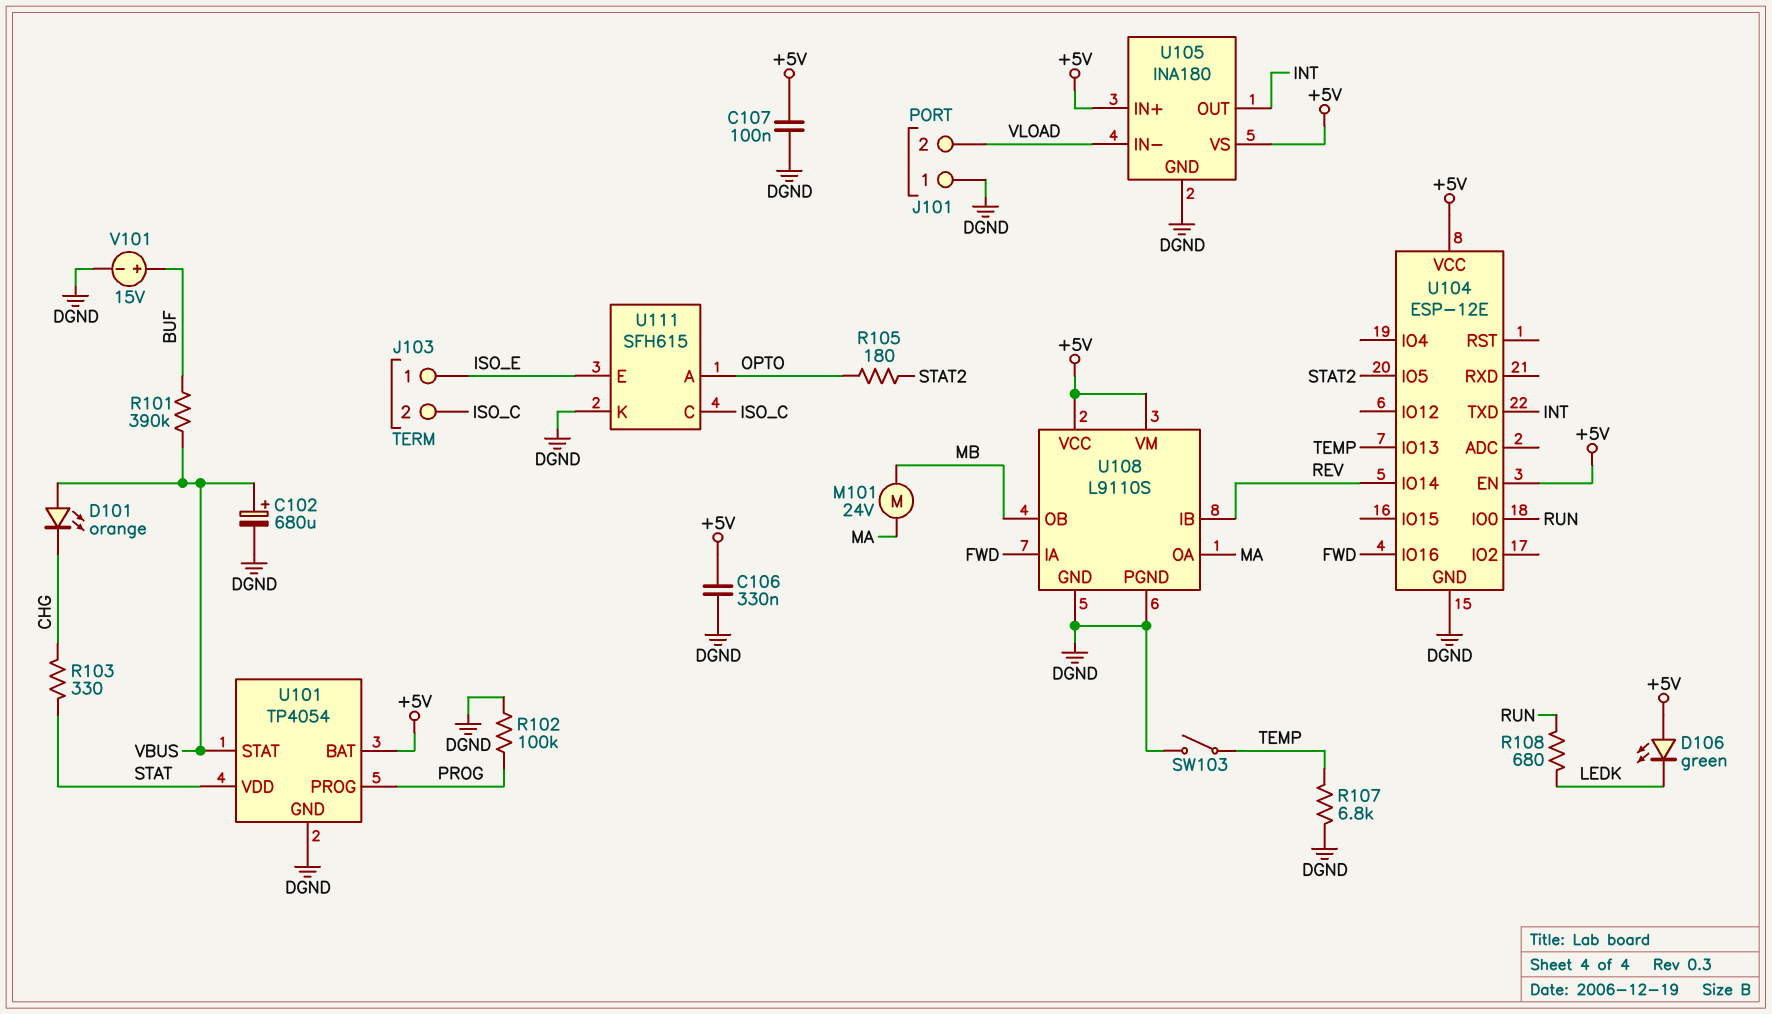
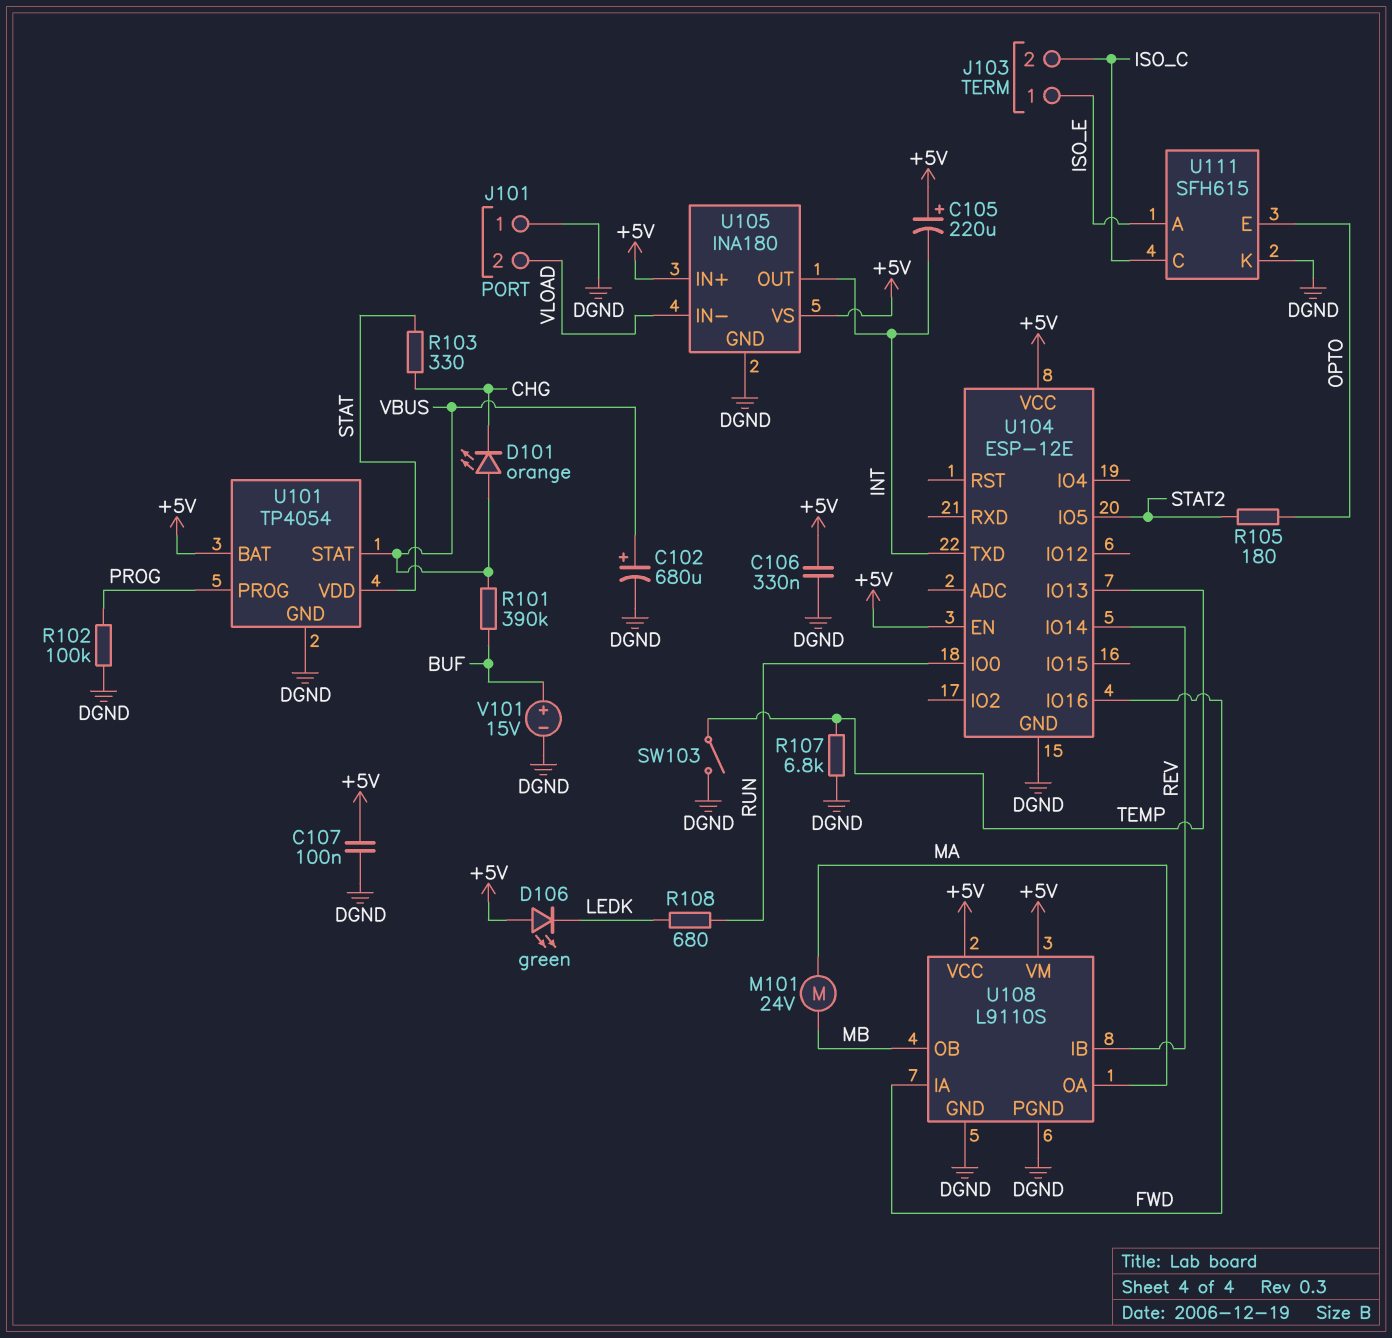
C105: none -> 220uF (plus +5V, minus INT)
U111 pin A: OPTO -> ISO_E
U111 pin E: ISO_E -> OPTO

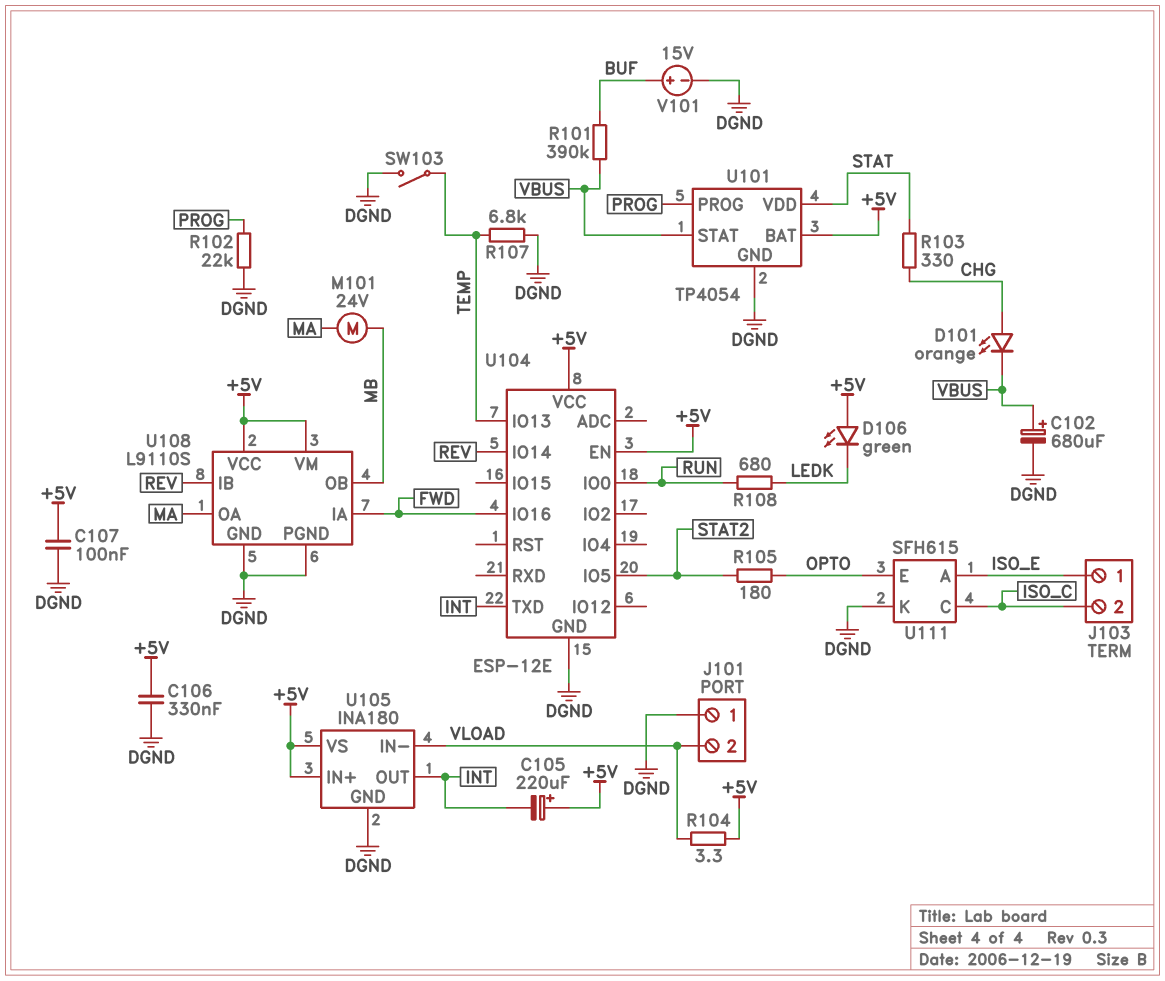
D101: LED orange (A VBUS, K CHG) -> LED orange (A CHG, K VBUS)
R102: 100k (DGND, PROG) -> 22k (DGND, PROG)
R104: none -> 3.3 (+5V, VLOAD)

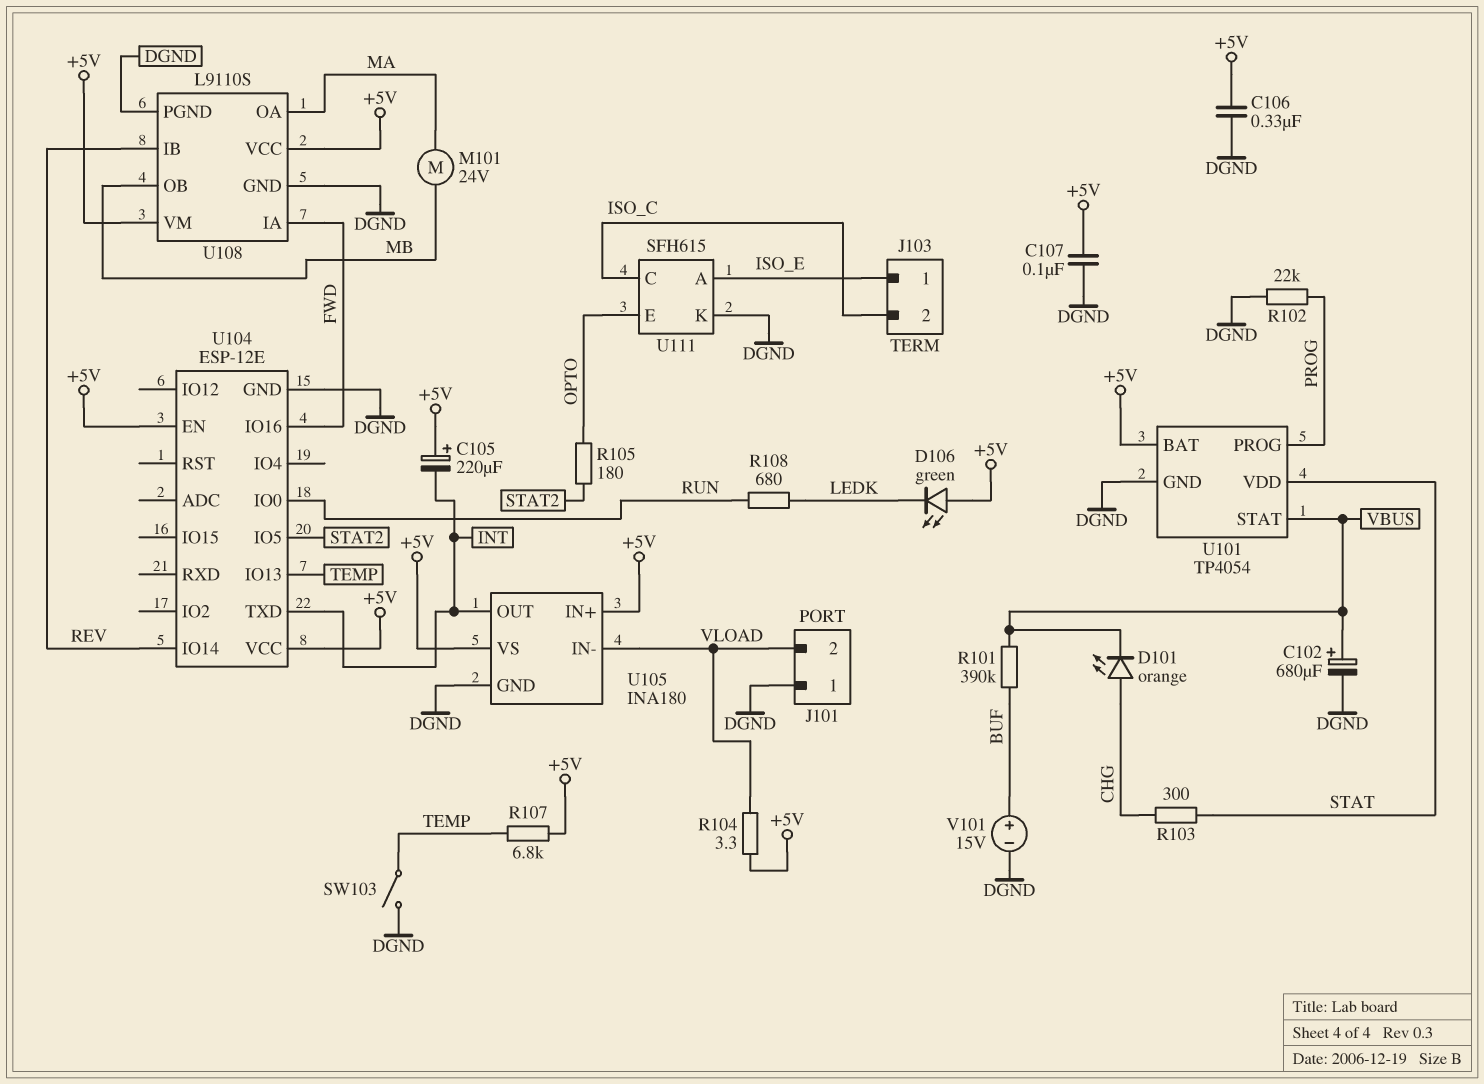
R103: 330 (CHG, STAT) -> 300 (CHG, STAT)
R107: 6.8k (DGND, TEMP) -> 6.8k (+5V, TEMP)

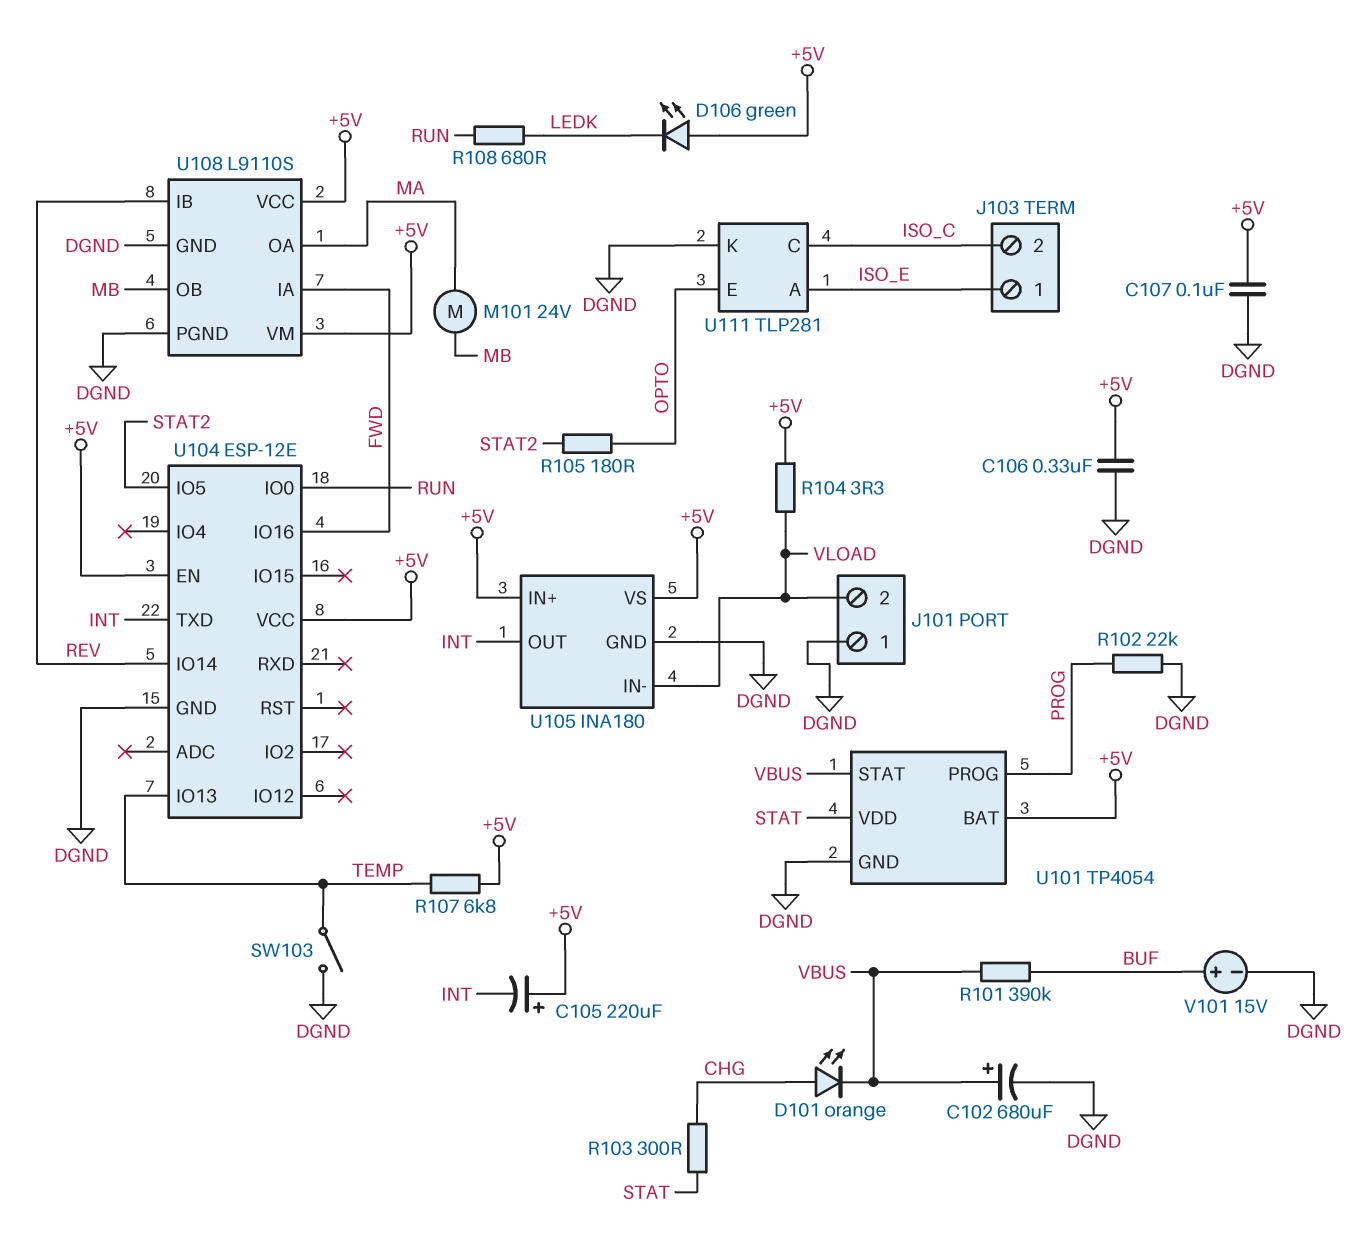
U111: SFH615 -> TLP281

